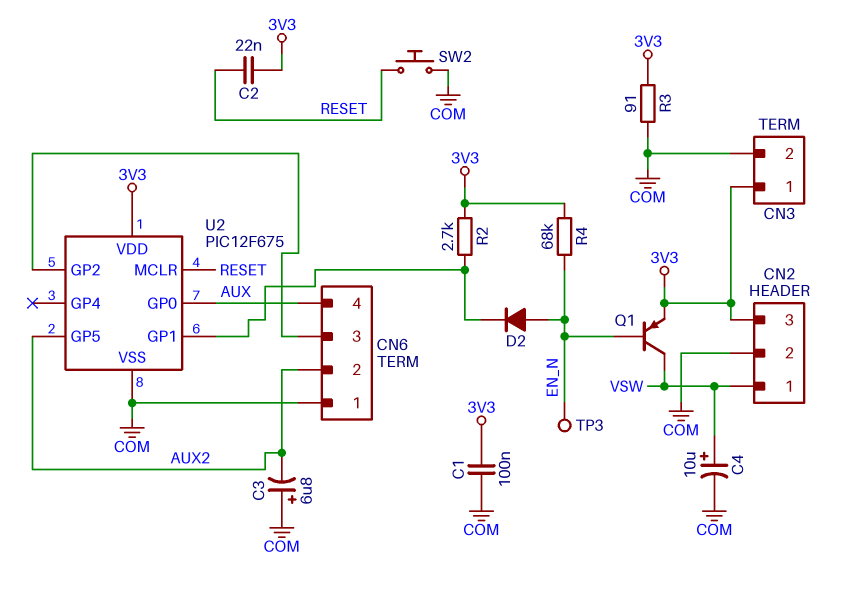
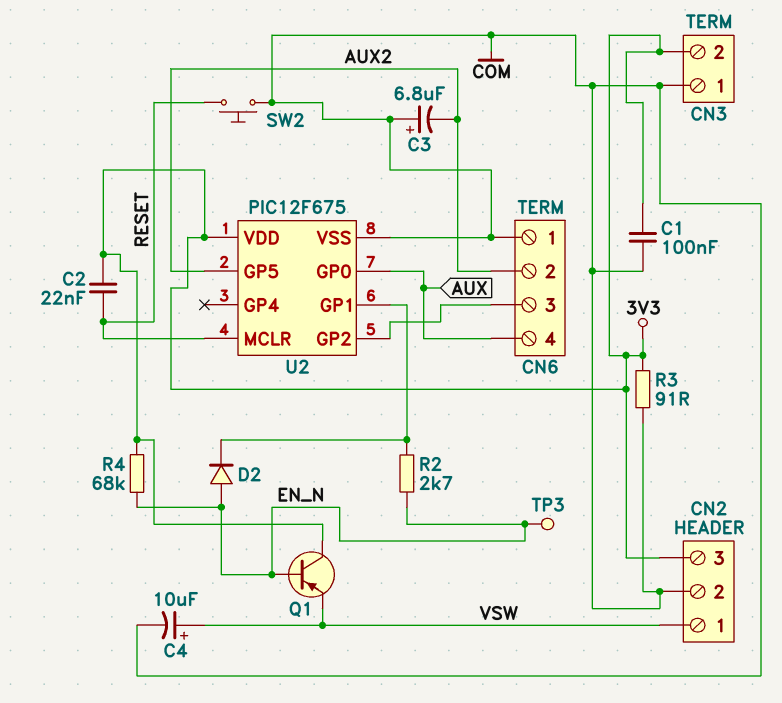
CN3 pin 1: 3V3 -> COM
CN3 pin 2: COM -> 3V3
Q1: PNP (B EN_N, C VSW, E 3V3) -> PNP (B EN_N, C 3V3, E VSW)
R2: 2.7k (3V3, U2/GP1) -> 2.7k (EN_N, U2/GP1)

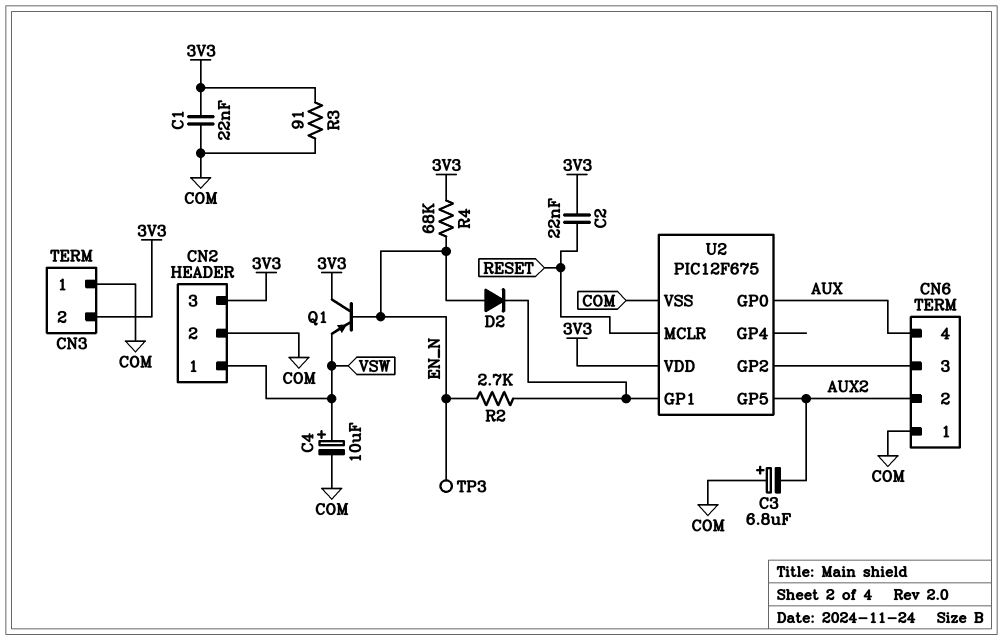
C1: 100nF (3V3, COM) -> 22nF (3V3, COM)
SW2: button (COM, RESET) -> none

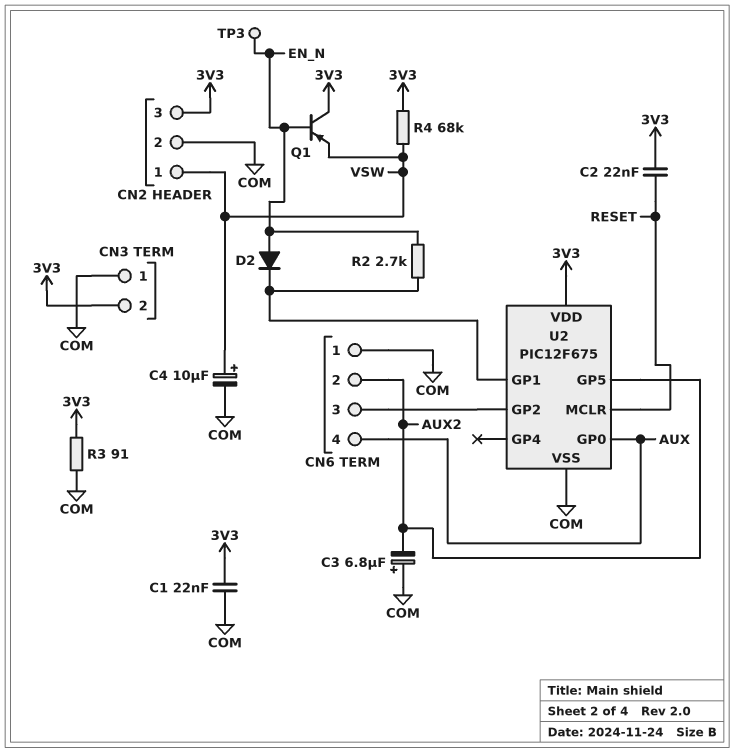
R4: 68k (3V3, EN_N) -> 68k (3V3, VSW)

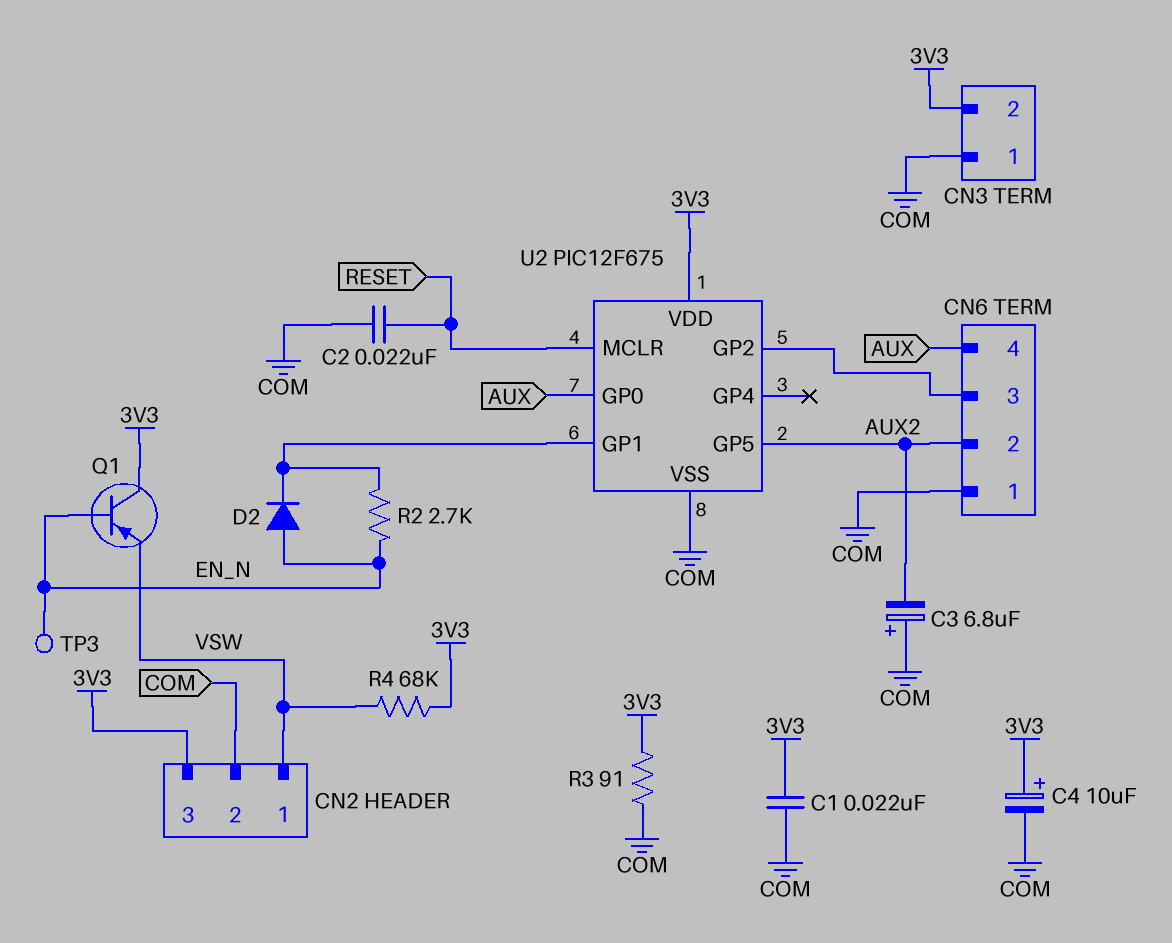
C2: 22nF (3V3, RESET) -> 22nF (COM, RESET)
C4: 10uF (plus VSW, minus COM) -> 10uF (plus 3V3, minus COM)

